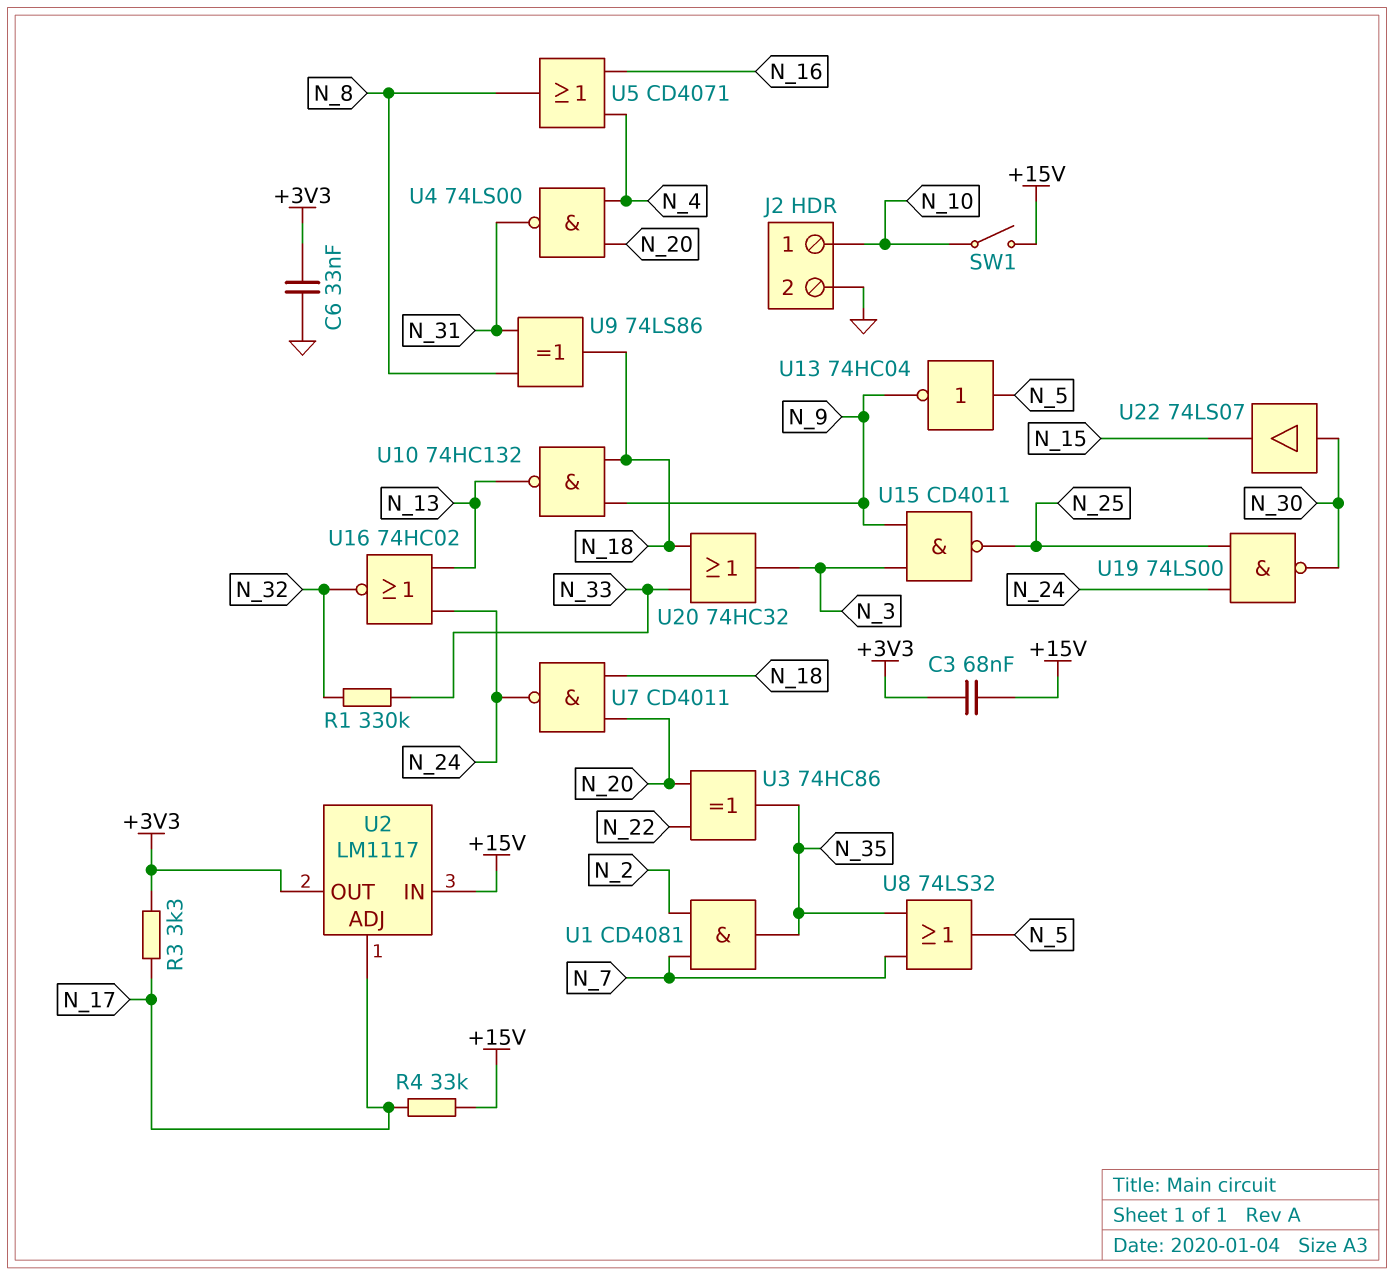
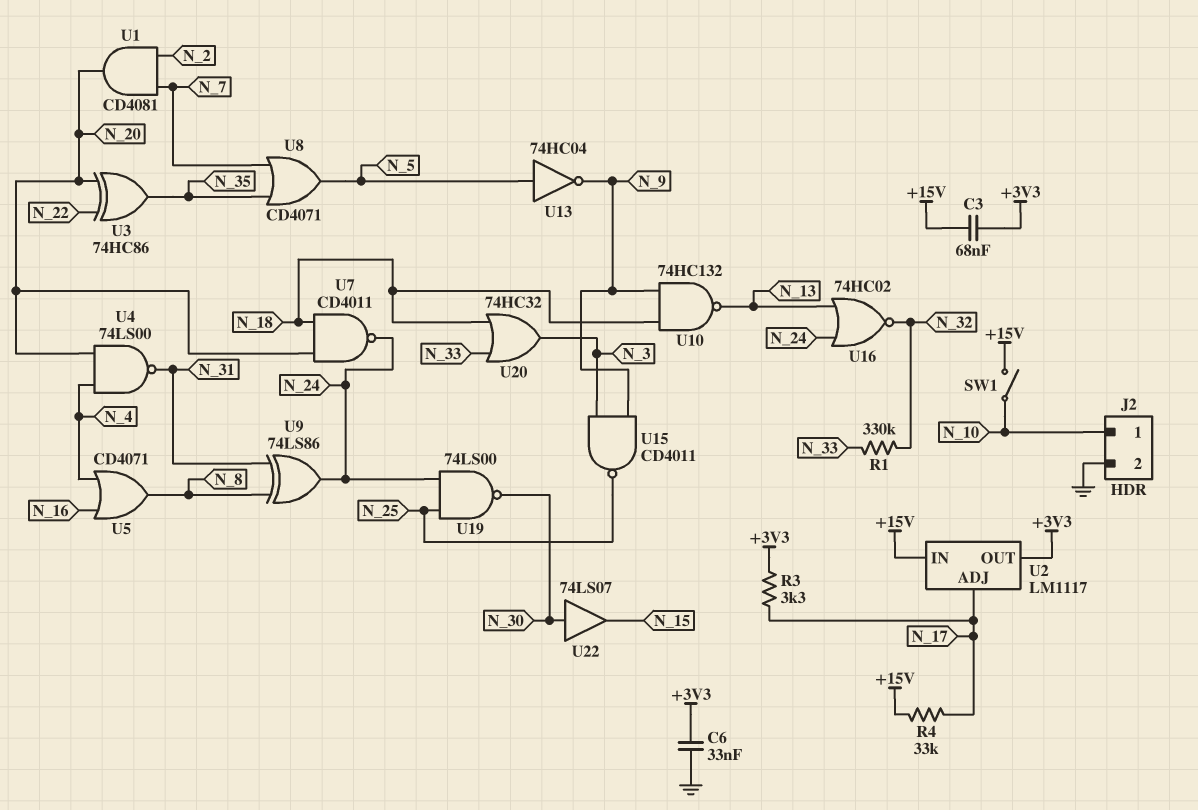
U1: AND CD4081 (in N_2, in N_7, out N_35) -> AND CD4081 (in N_2, in N_7, out N_20)
U8: OR 74LS32 (in N_7, in N_35, out N_5) -> OR CD4071 (in N_7, in N_35, out N_5)
U9: XOR 74LS86 (in N_8, in N_31, out N_18) -> XOR 74LS86 (in N_8, in N_31, out N_24)

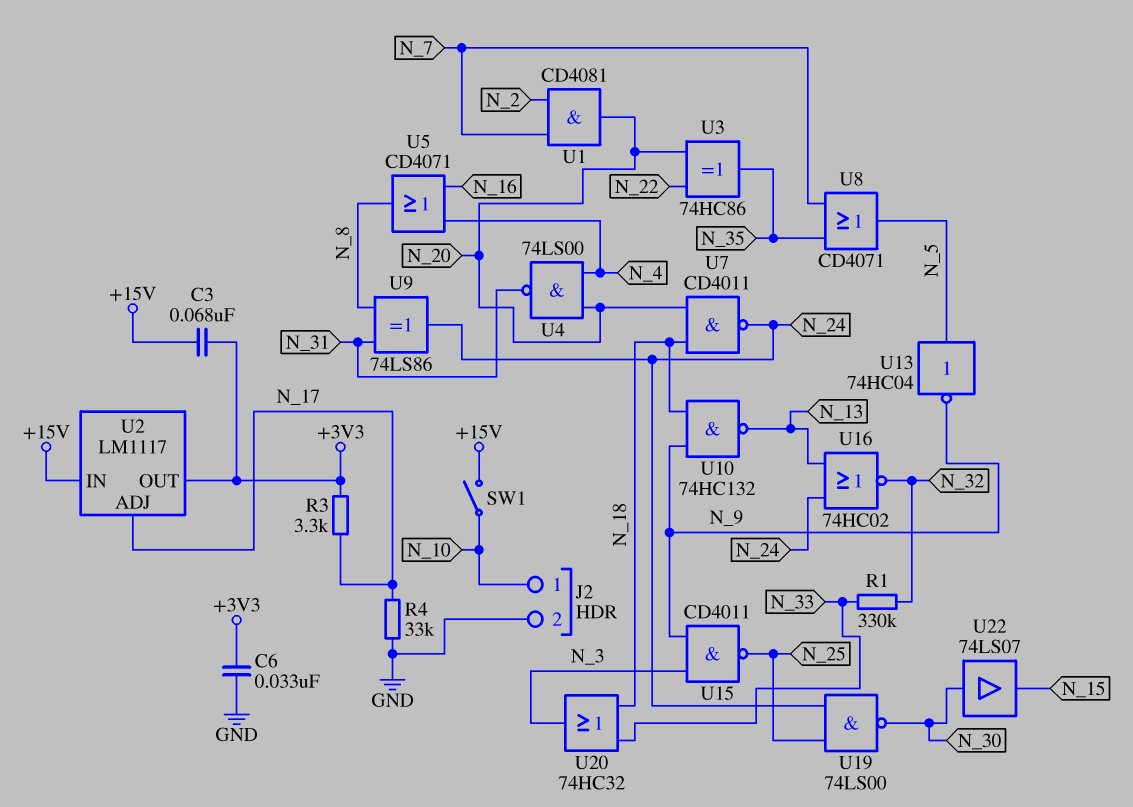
R4: 33k (+15V, N_17) -> 33k (GND, N_17)

